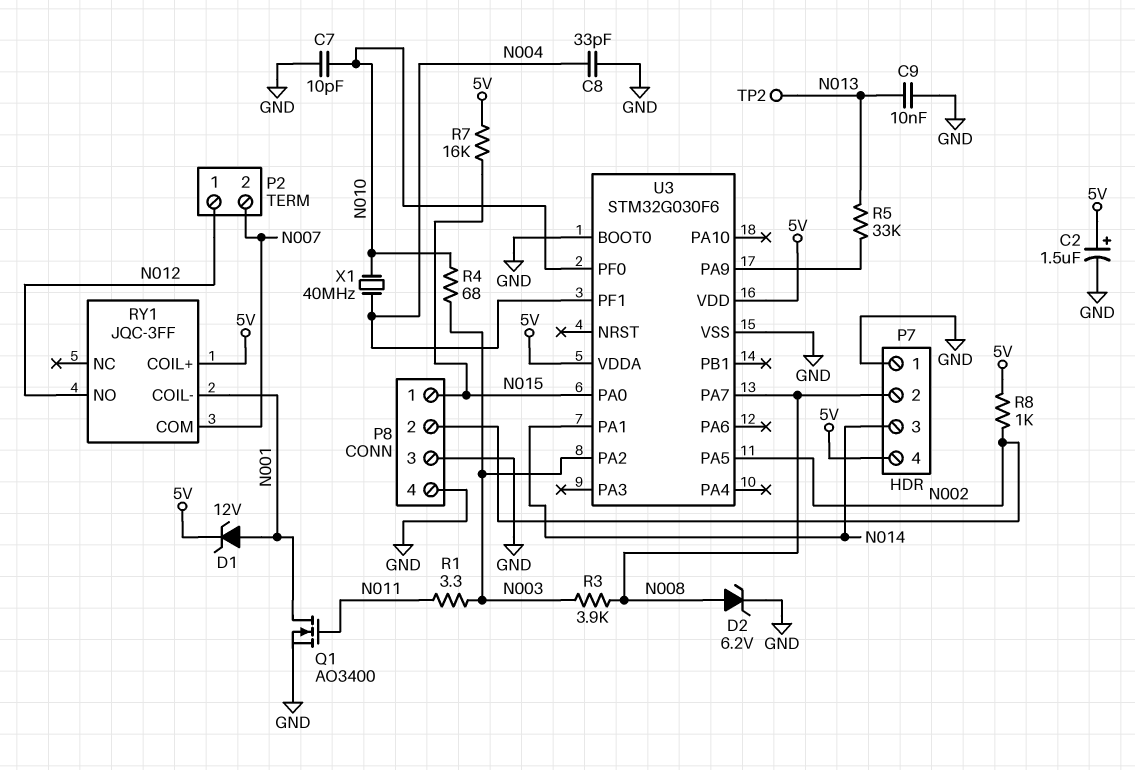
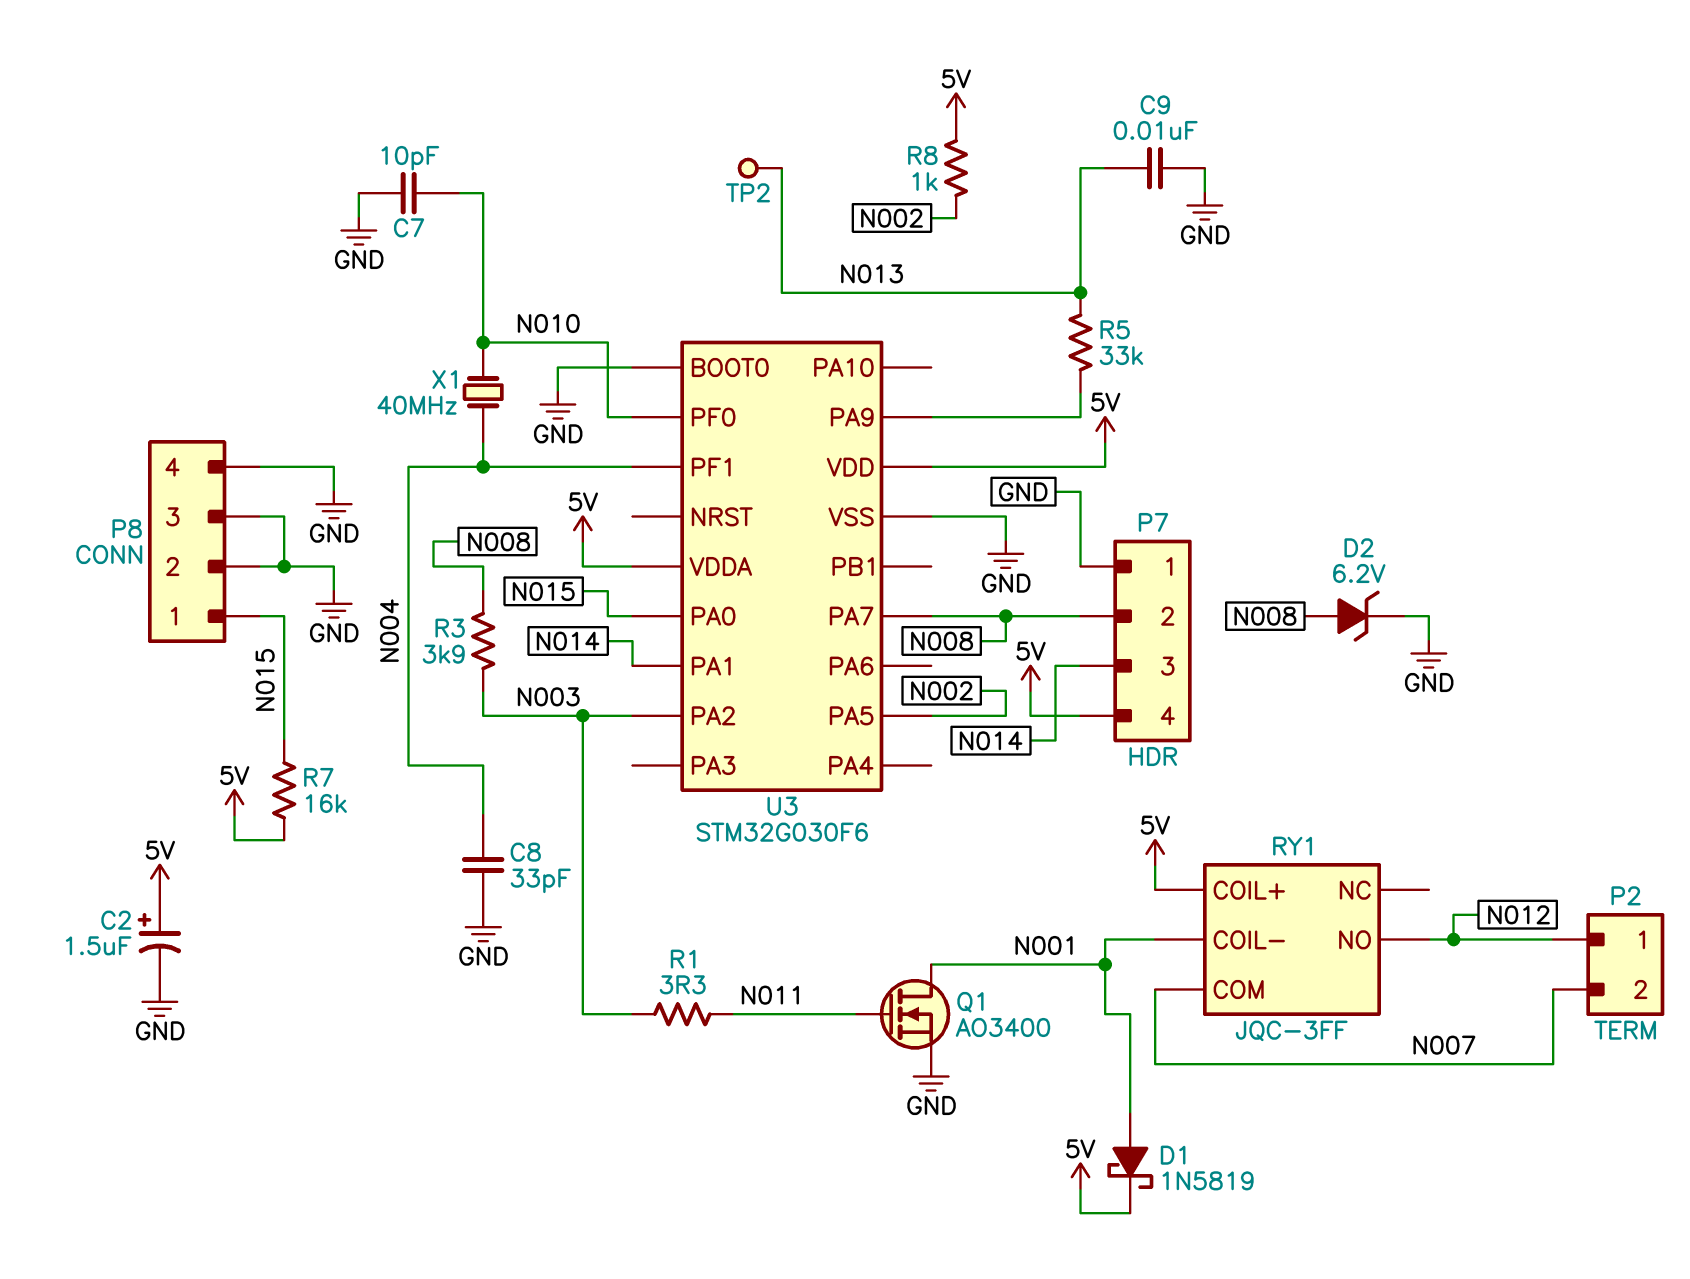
D1: zener 12V (A N001, K 5V) -> schottky 1N5819 (A N001, K 5V)
P8 pin 2: N002 -> GND
R4: 68 (N003, N010) -> none

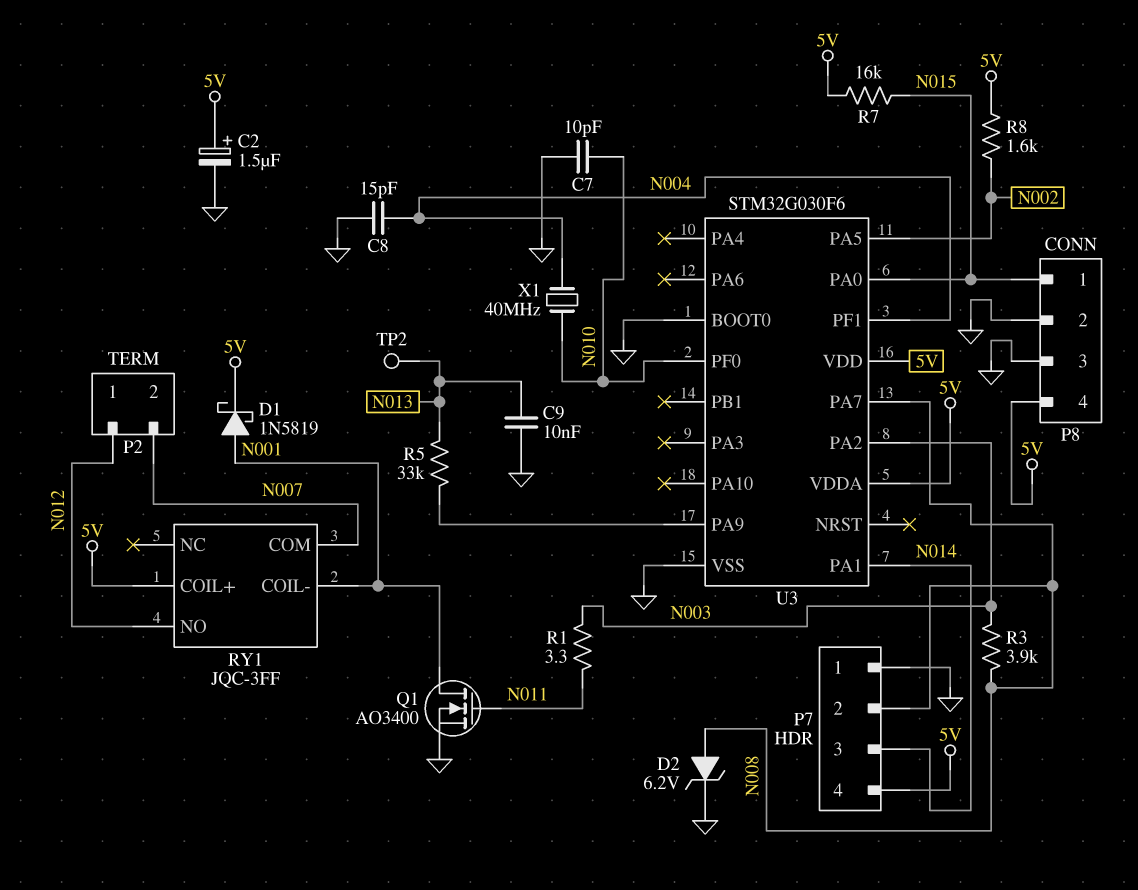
C8: 33pF (GND, N004) -> 15pF (GND, N004)
P8 pin 4: GND -> 5V
R8: 1k (5V, N002) -> 1.6k (5V, N002)

